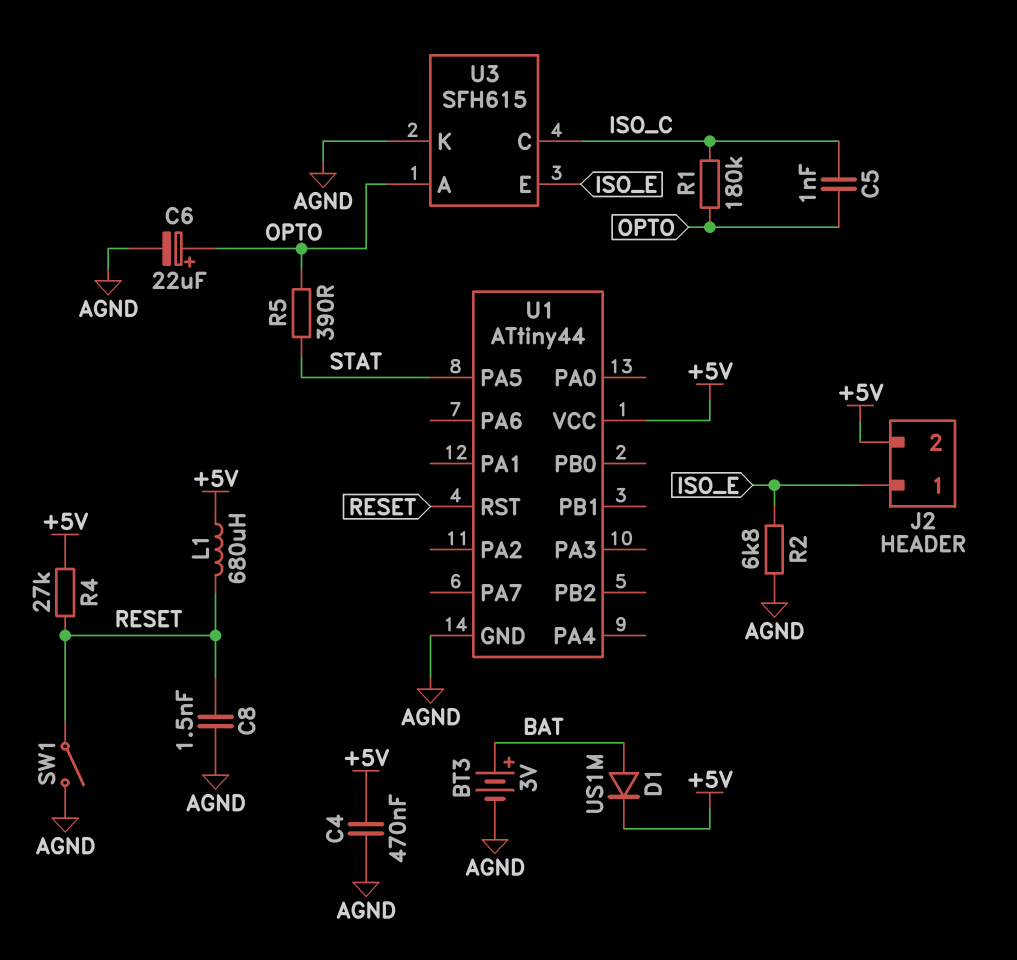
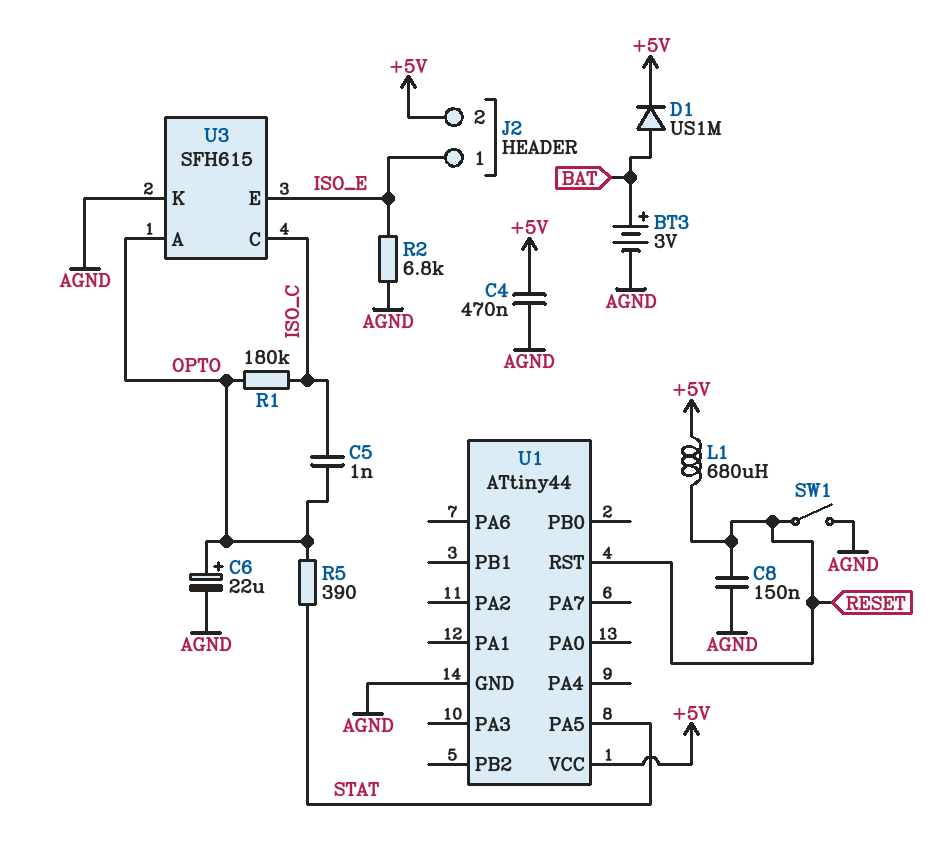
C8: 1.5nF (AGND, RESET) -> 150nF (AGND, RESET)
R4: 27k (+5V, RESET) -> none

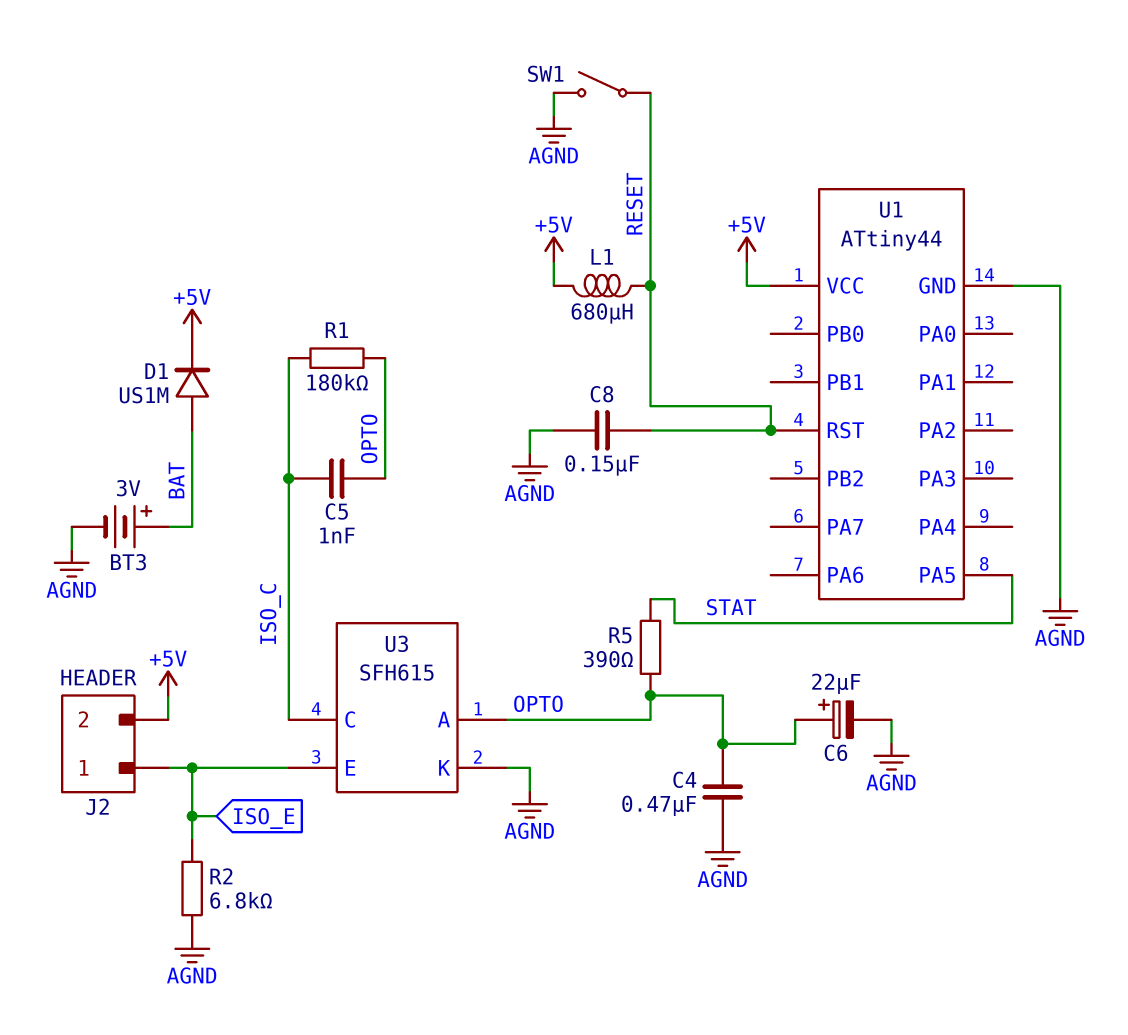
C4: 470nF (+5V, AGND) -> 470nF (AGND, OPTO)

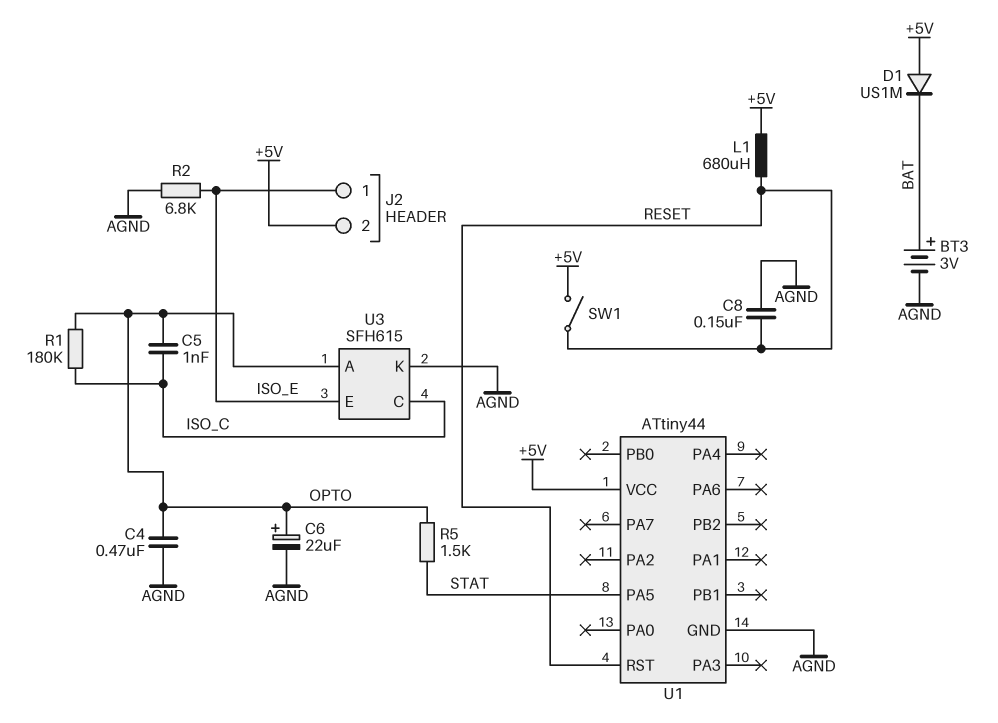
D1: diode US1M (A BAT, K +5V) -> diode US1M (A +5V, K BAT)
R5: 390 (OPTO, STAT) -> 1.5k (OPTO, STAT)
SW1: switch (AGND, RESET) -> switch (+5V, RESET)

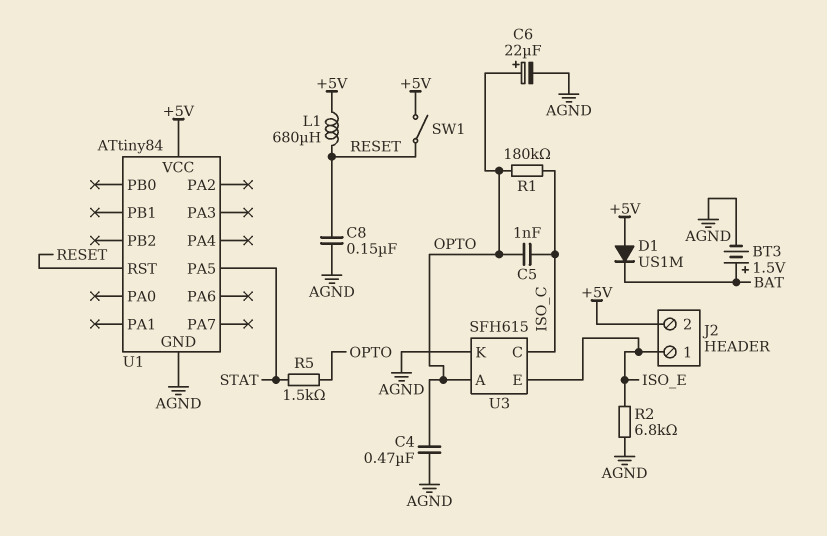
BT3: 3V (plus BAT, minus AGND) -> 1.5V (plus BAT, minus AGND)
U1: ATtiny44 -> ATtiny84

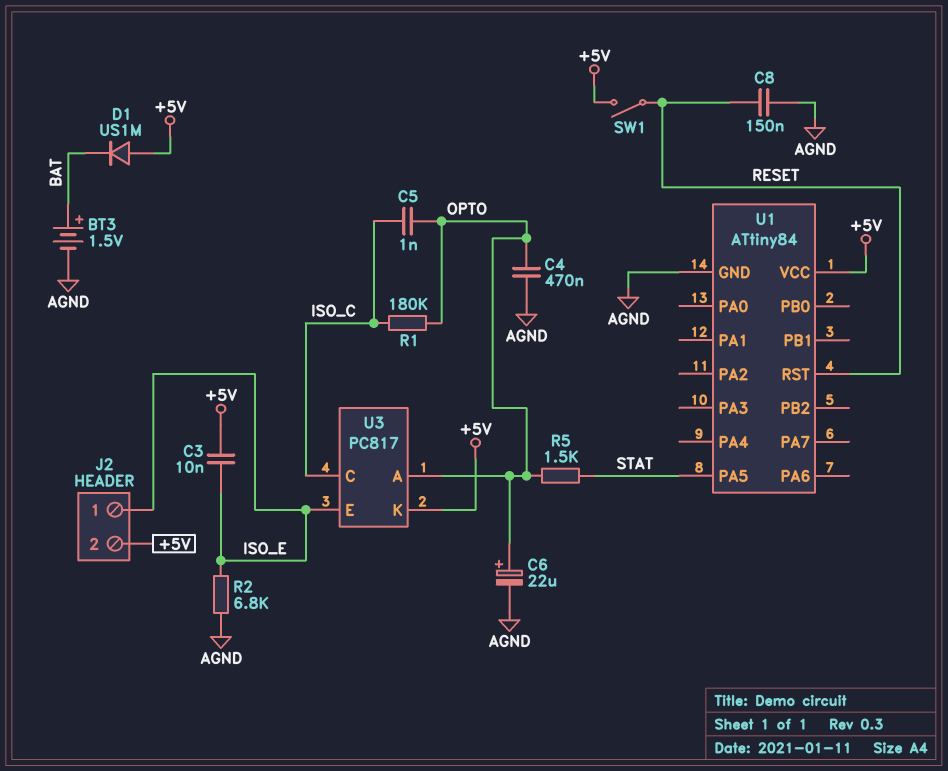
C3: none -> 10nF (+5V, ISO_E)
L1: 680uH (+5V, RESET) -> none
U3: SFH615 -> PC817
U3 pin K: AGND -> +5V

